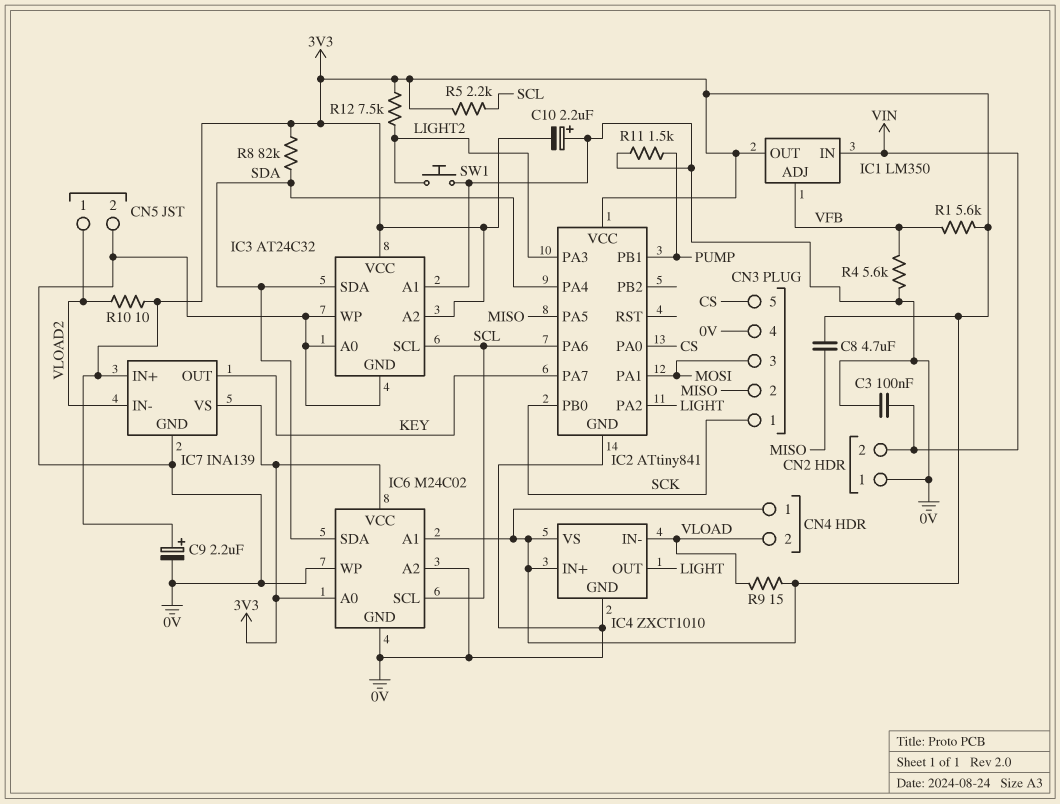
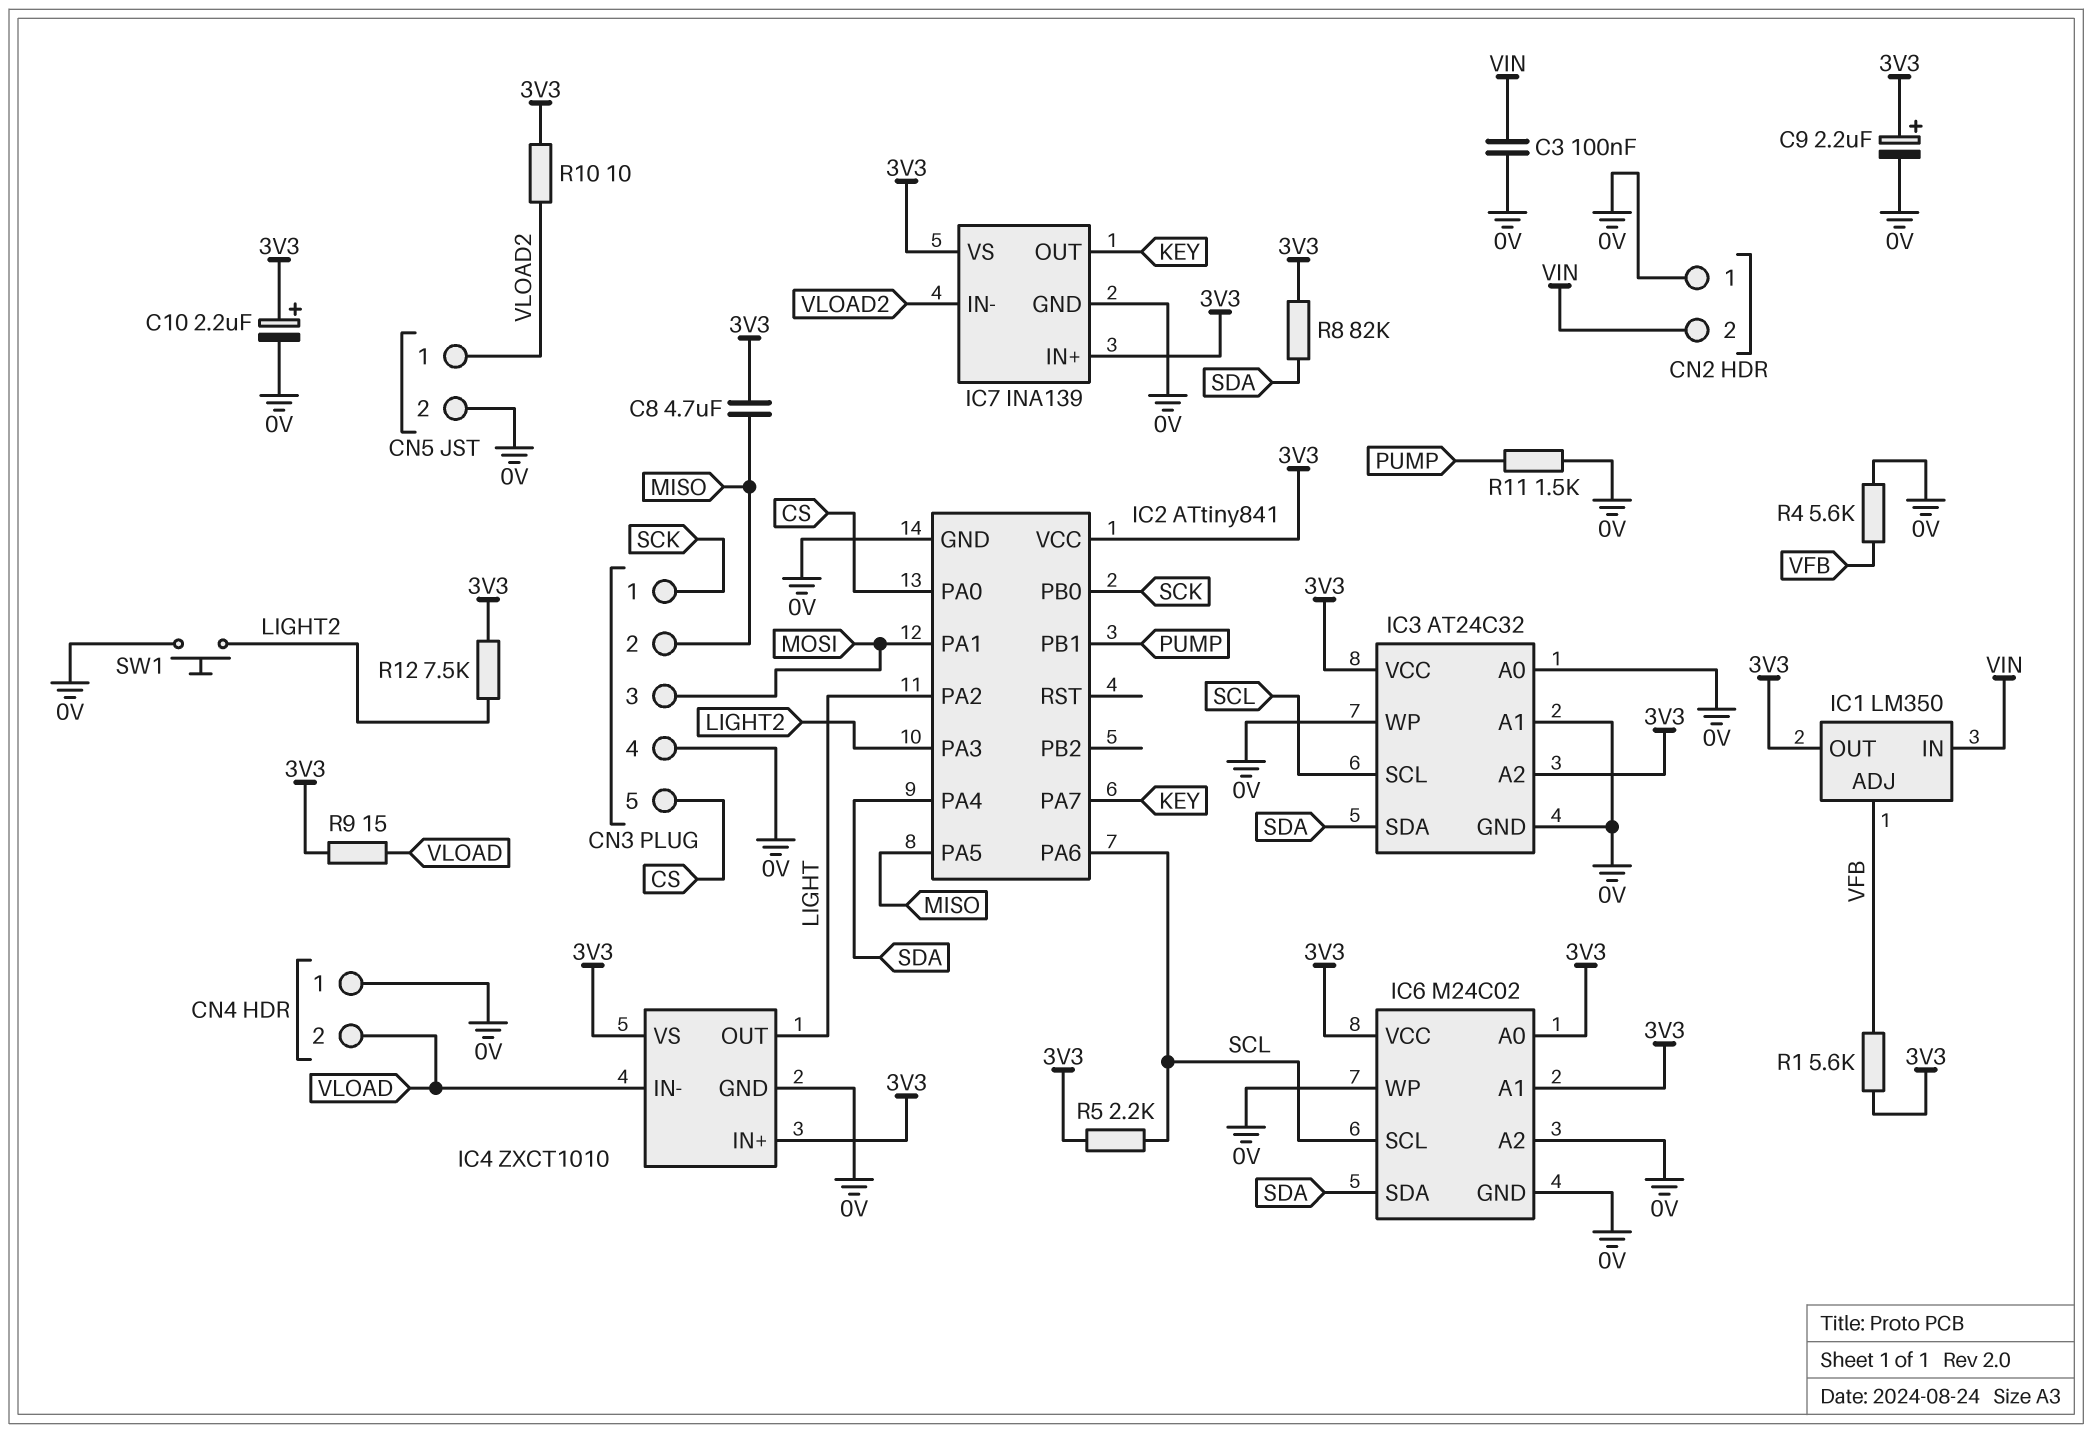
C10: 2.2uF (plus 0V, minus 3V3) -> 2.2uF (plus 3V3, minus 0V)
CN4 pin 1: 3V3 -> 0V

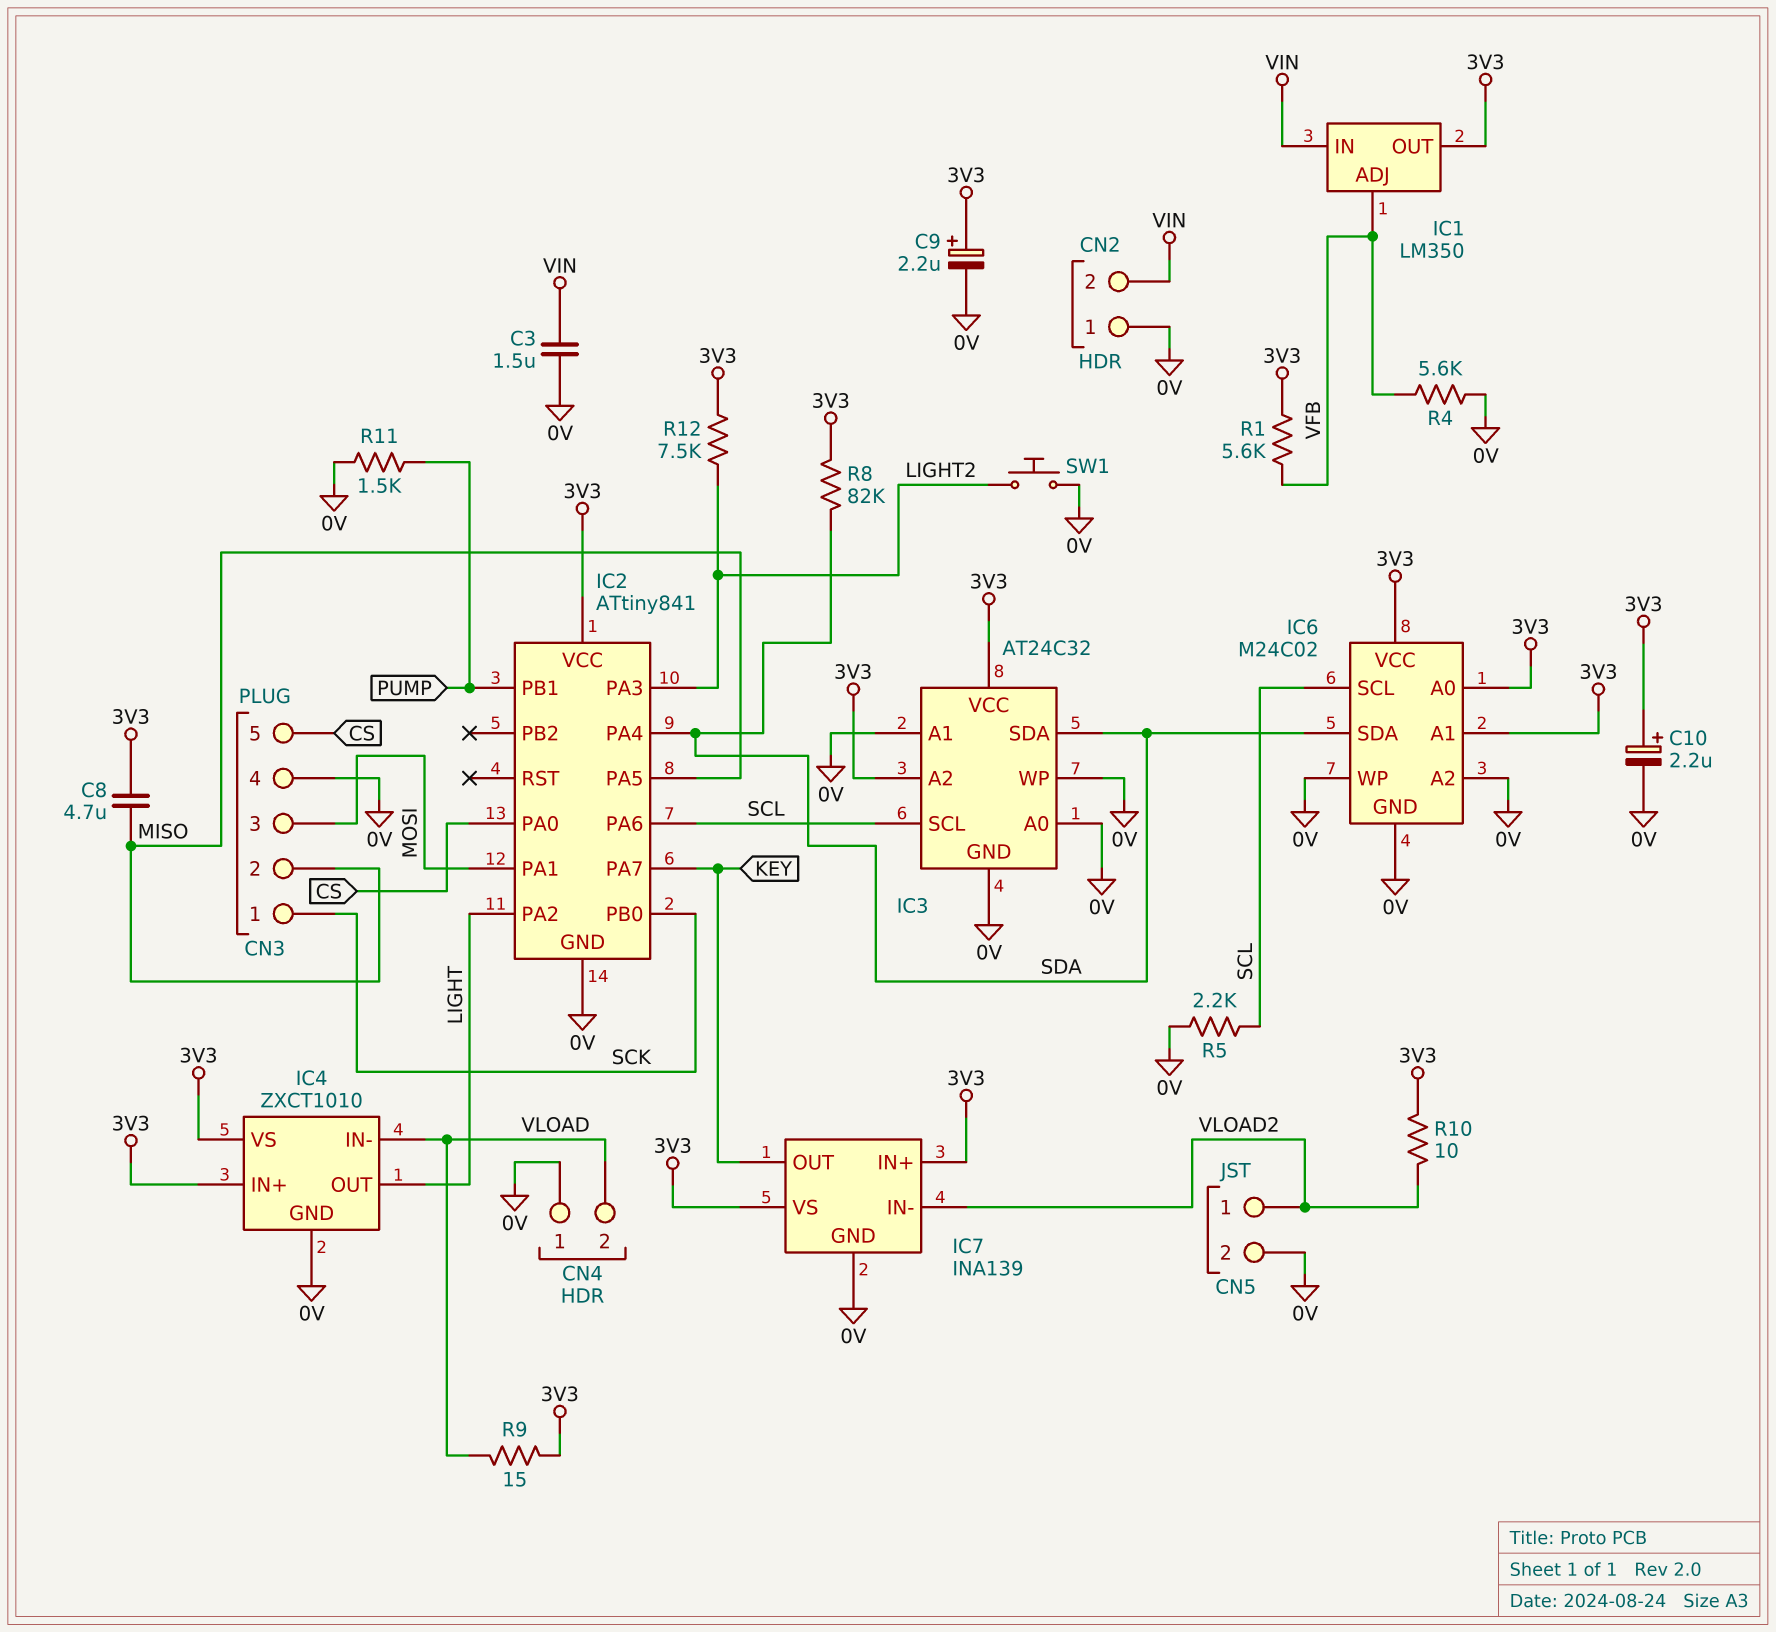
C3: 100nF (0V, VIN) -> 1.5uF (0V, VIN)
R5: 2.2k (3V3, SCL) -> 2.2k (0V, SCL)

